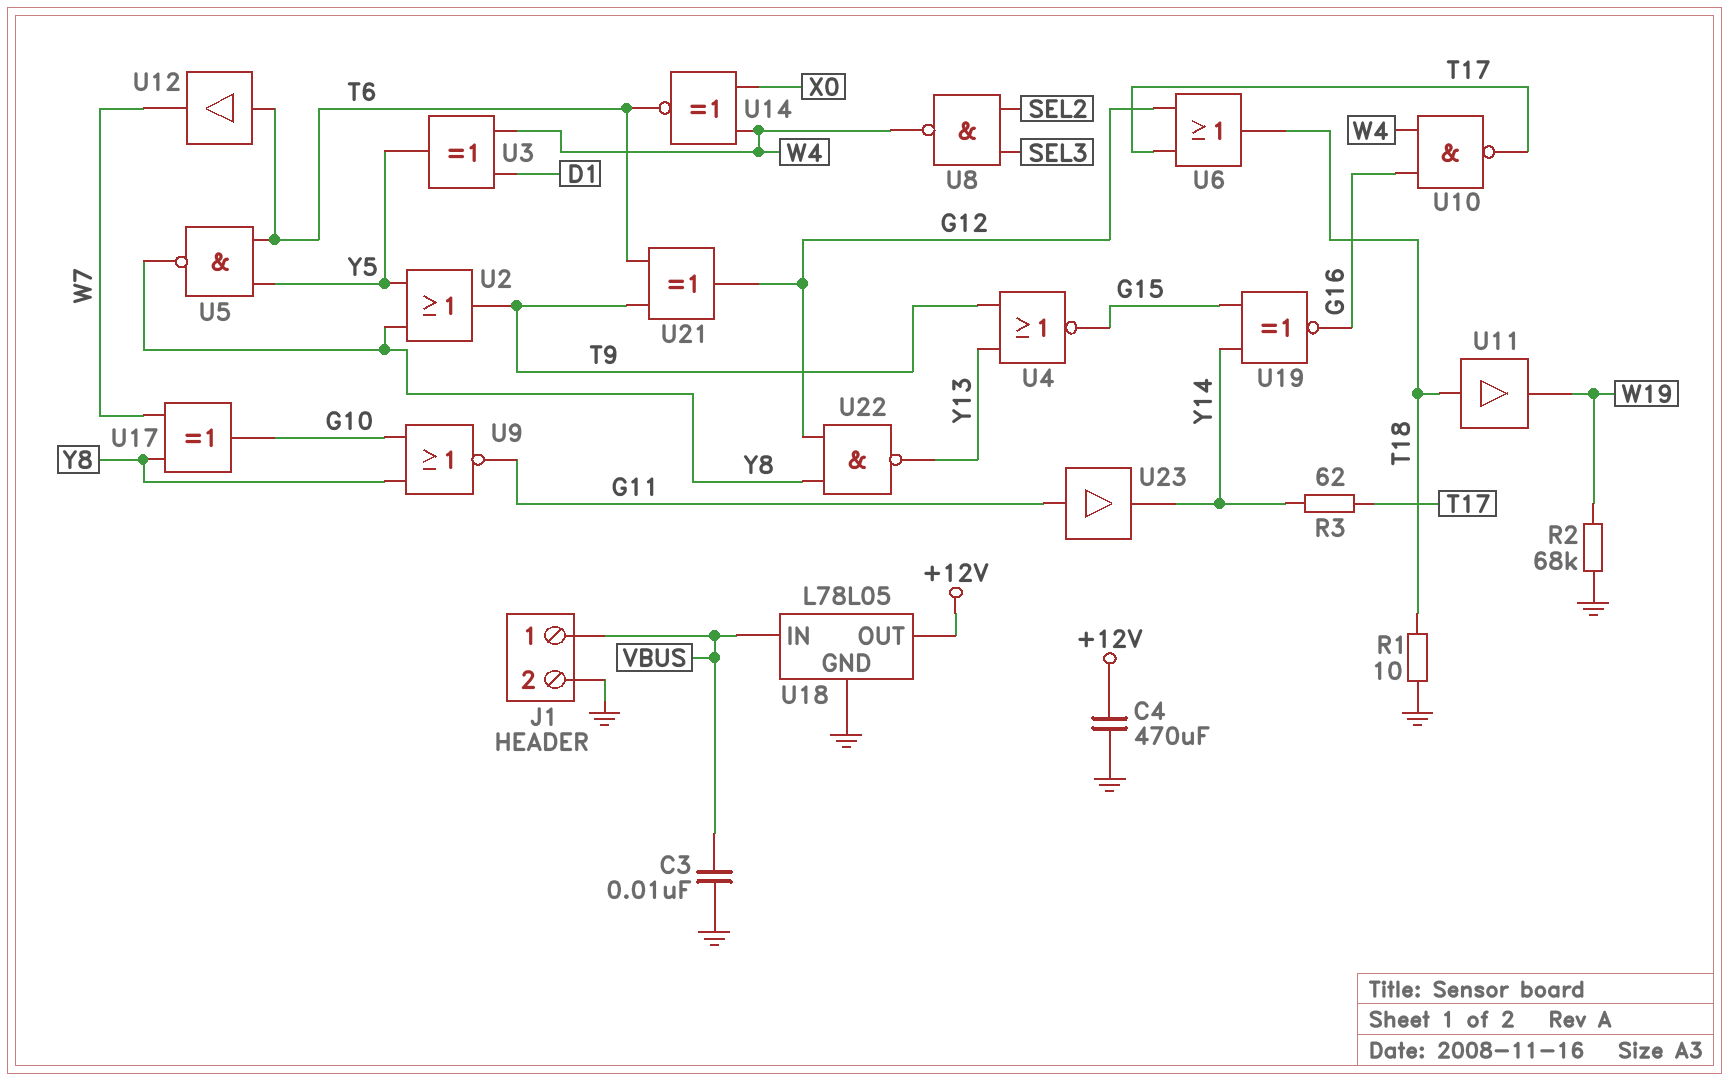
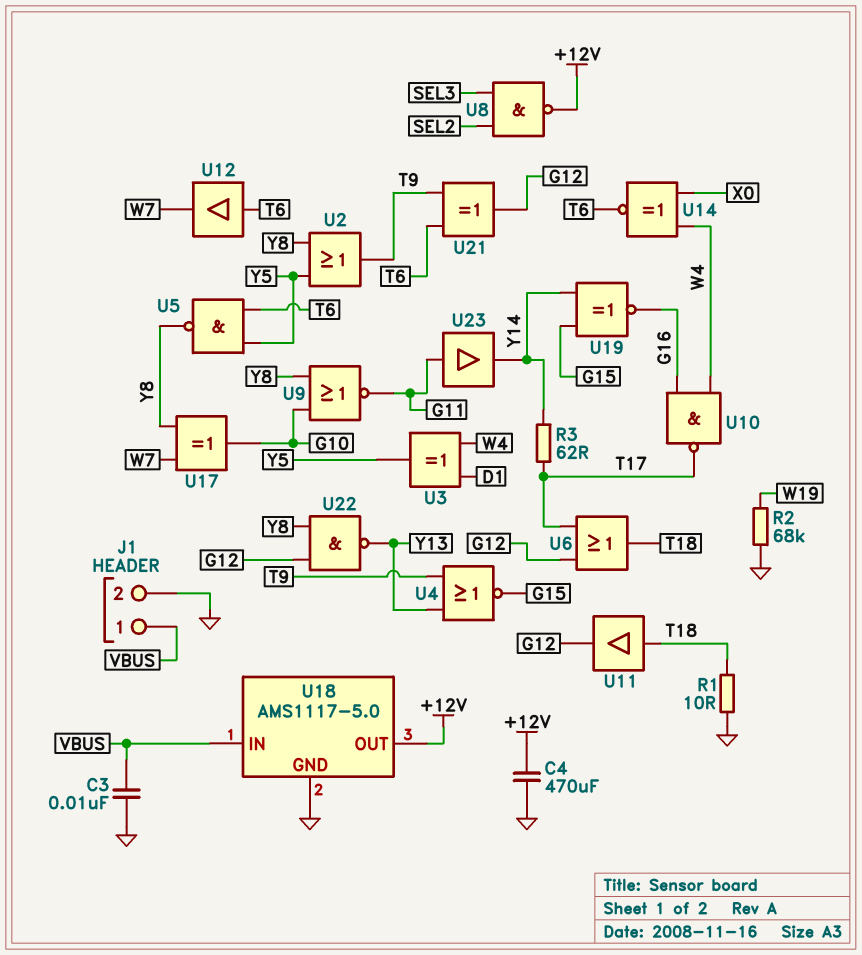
U8: NAND (in SEL2, in SEL3, out W4) -> NAND (in SEL2, in SEL3, out +12V)
U11: buffer (in T18, out W19) -> buffer (in T18, out G12)
U18: L78L05 -> AMS1117-5.0

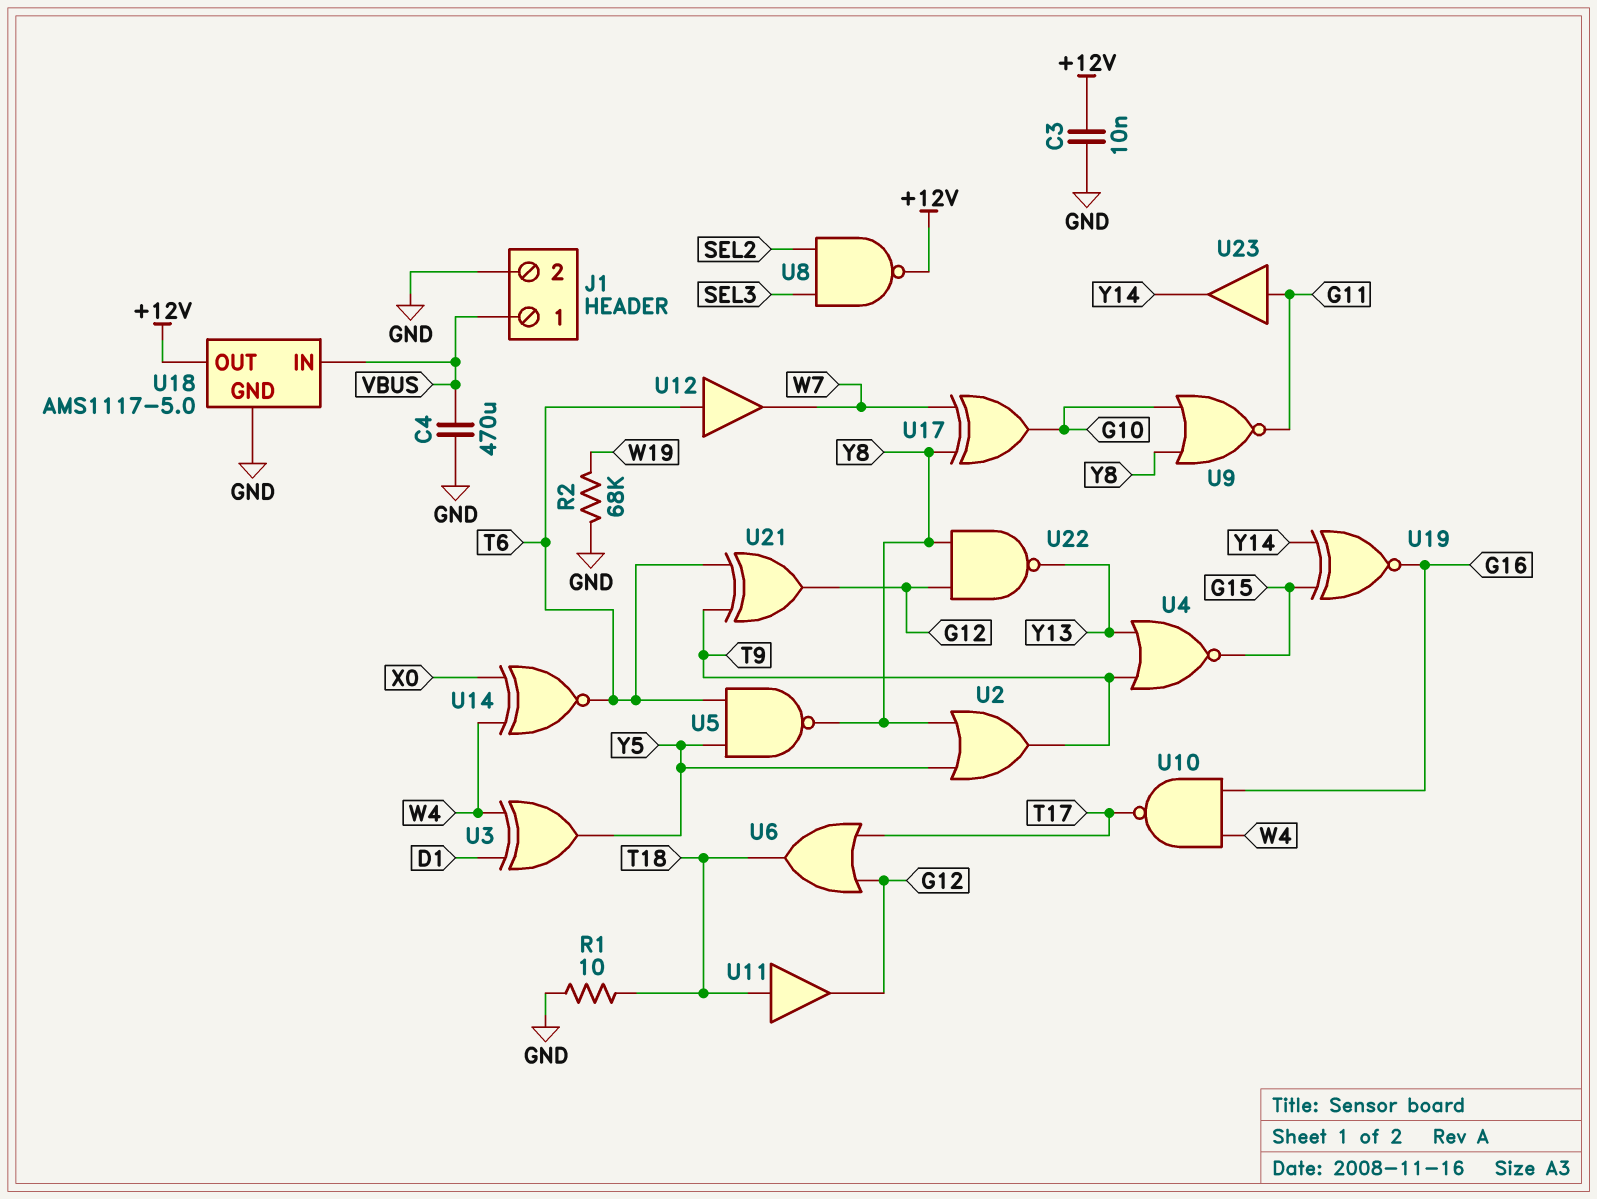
C3: 10nF (GND, VBUS) -> 10nF (+12V, GND)
C4: 470uF (+12V, GND) -> 470uF (GND, VBUS)
R3: 62 (T17, Y14) -> none

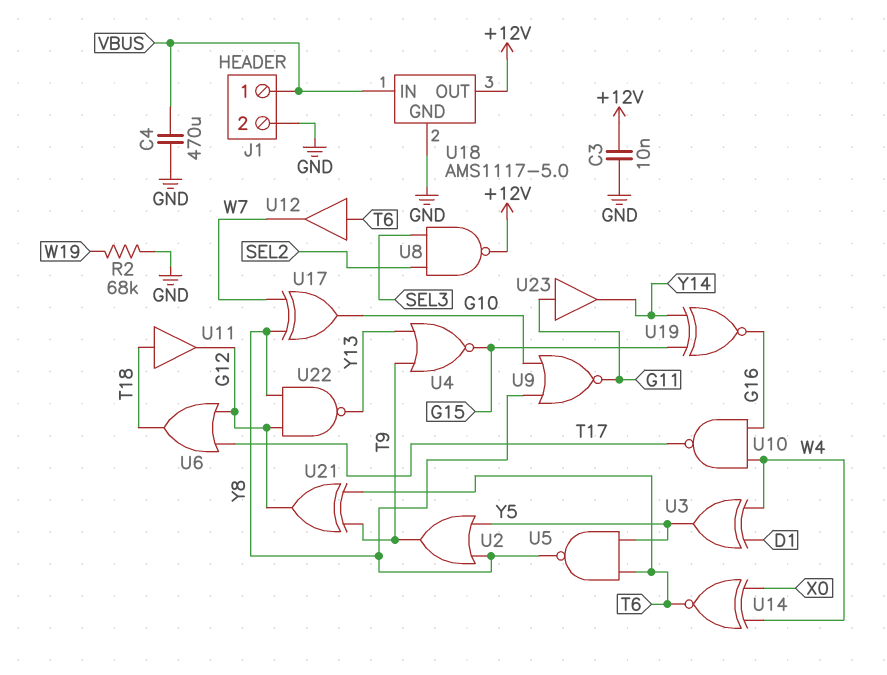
R1: 10 (GND, T18) -> none

